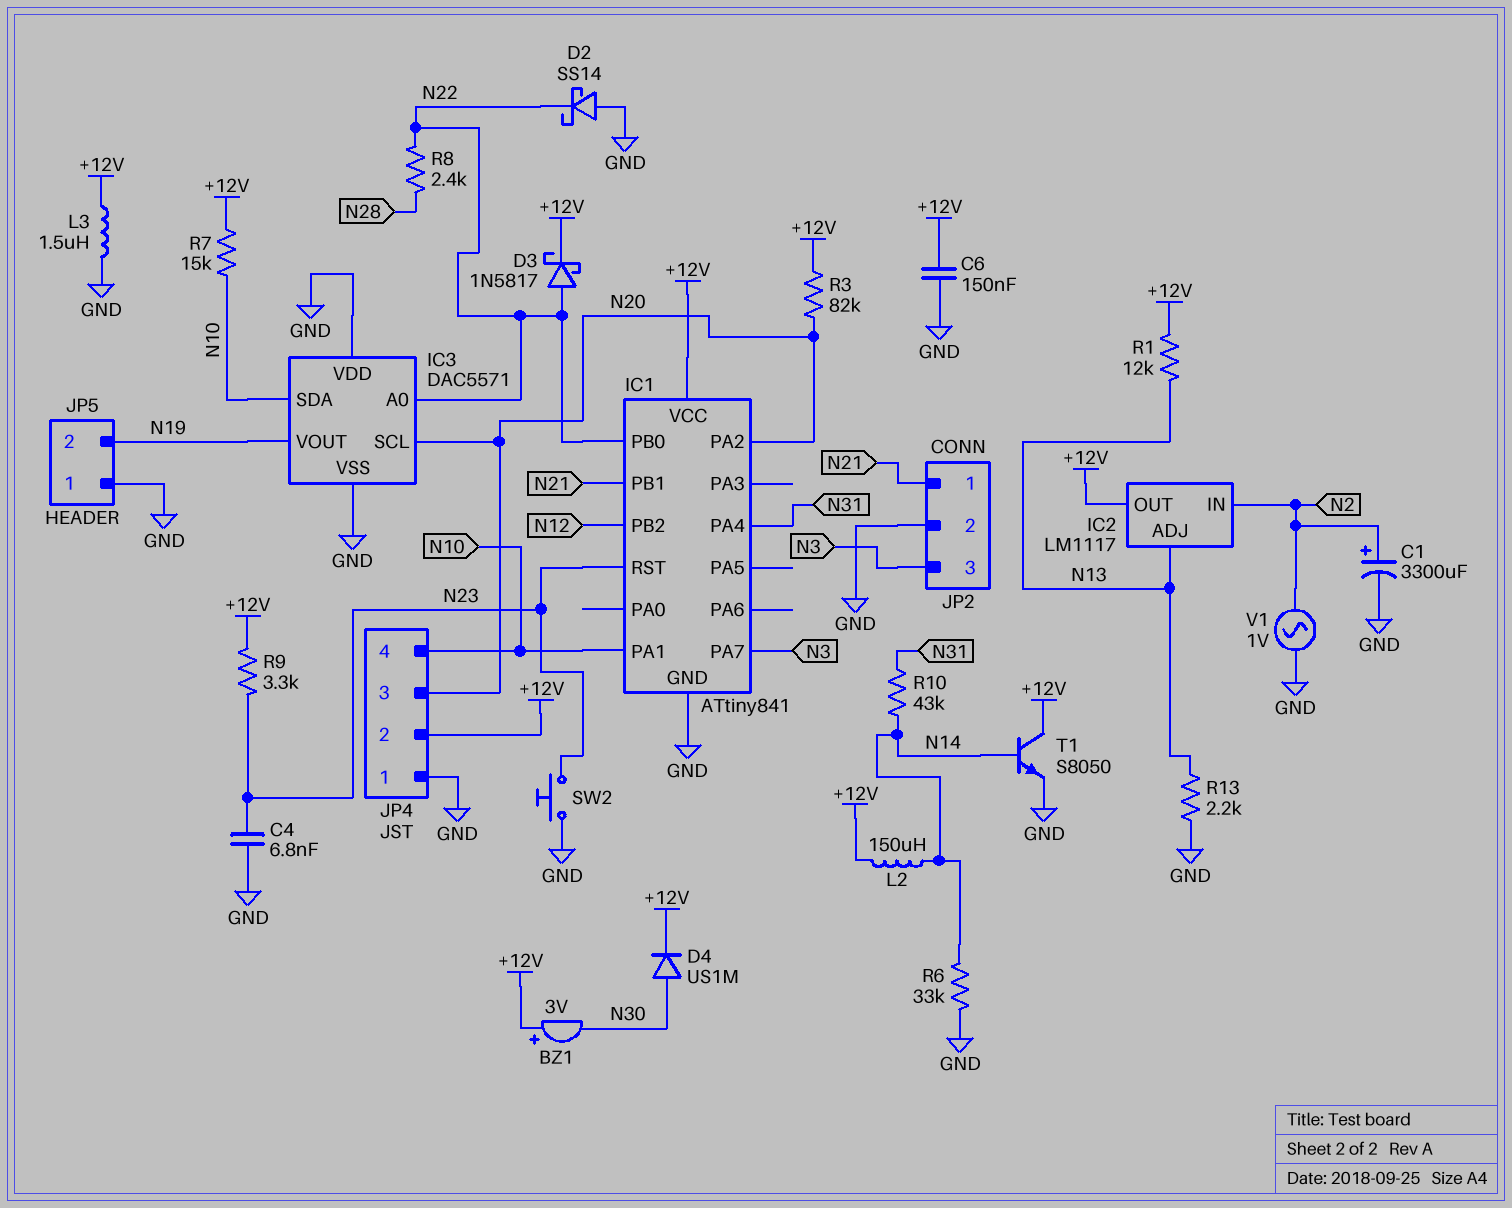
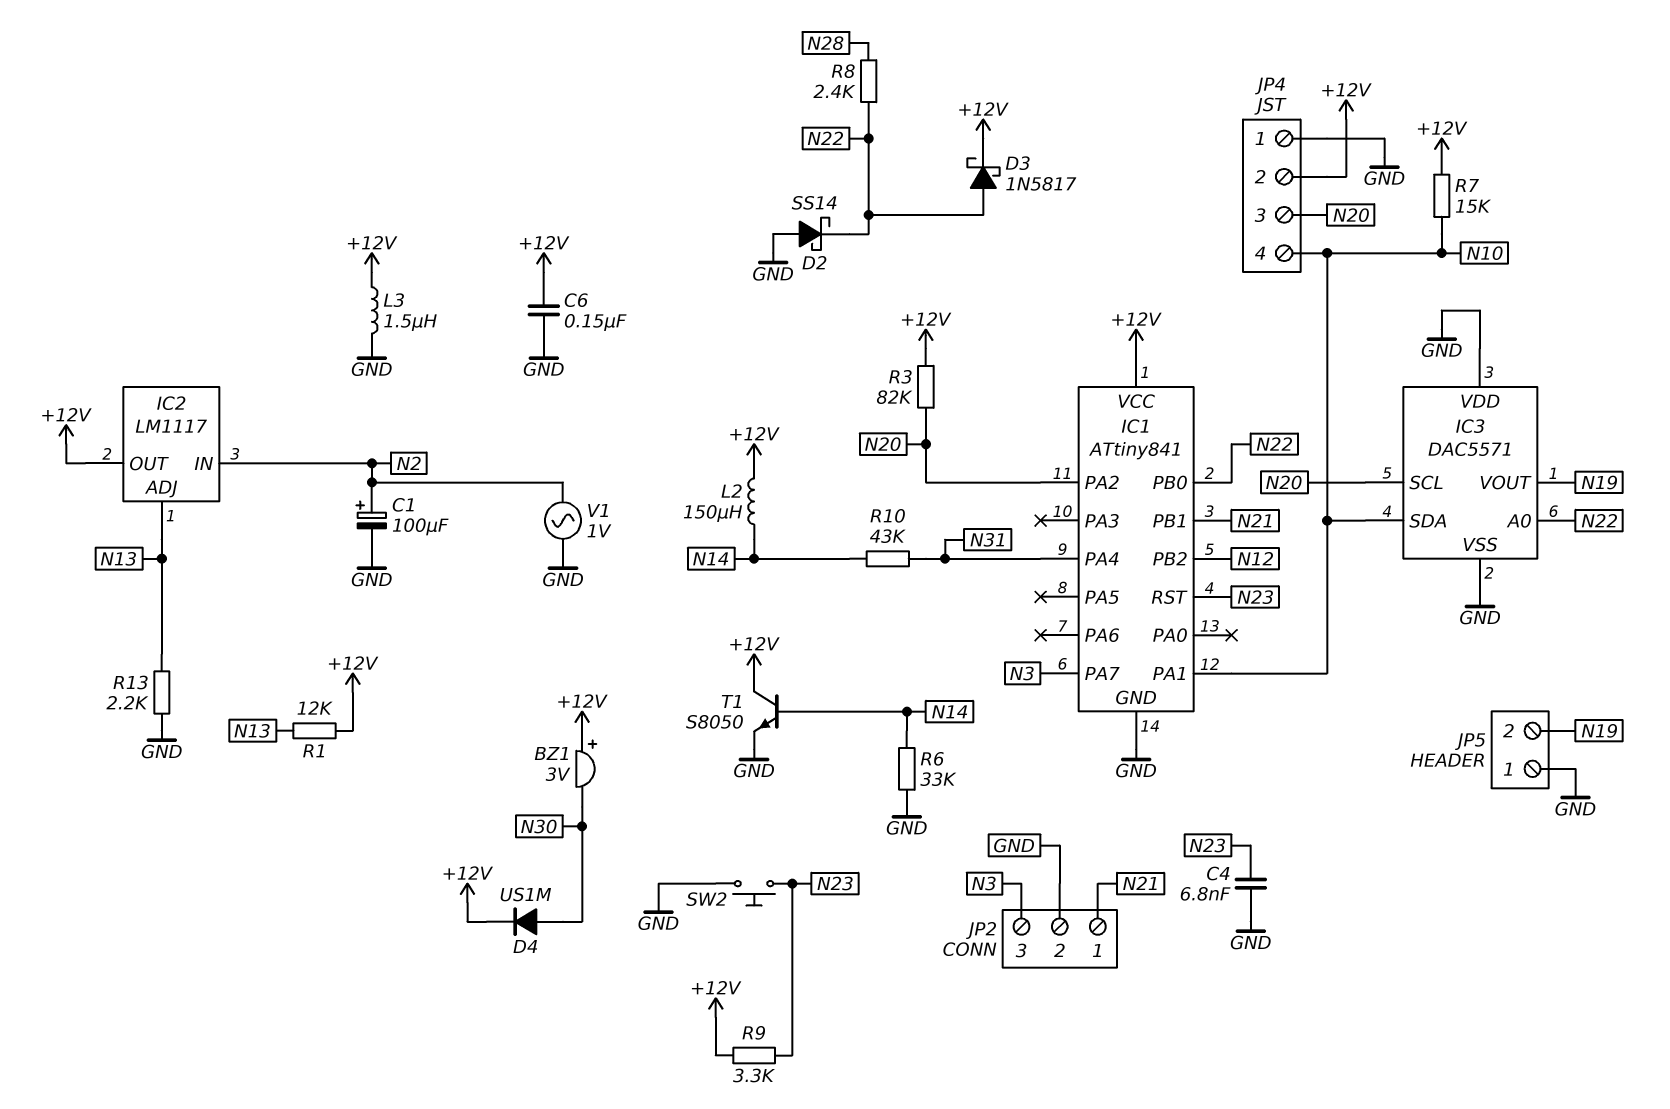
C1: 3300uF (plus N2, minus GND) -> 100uF (plus N2, minus GND)

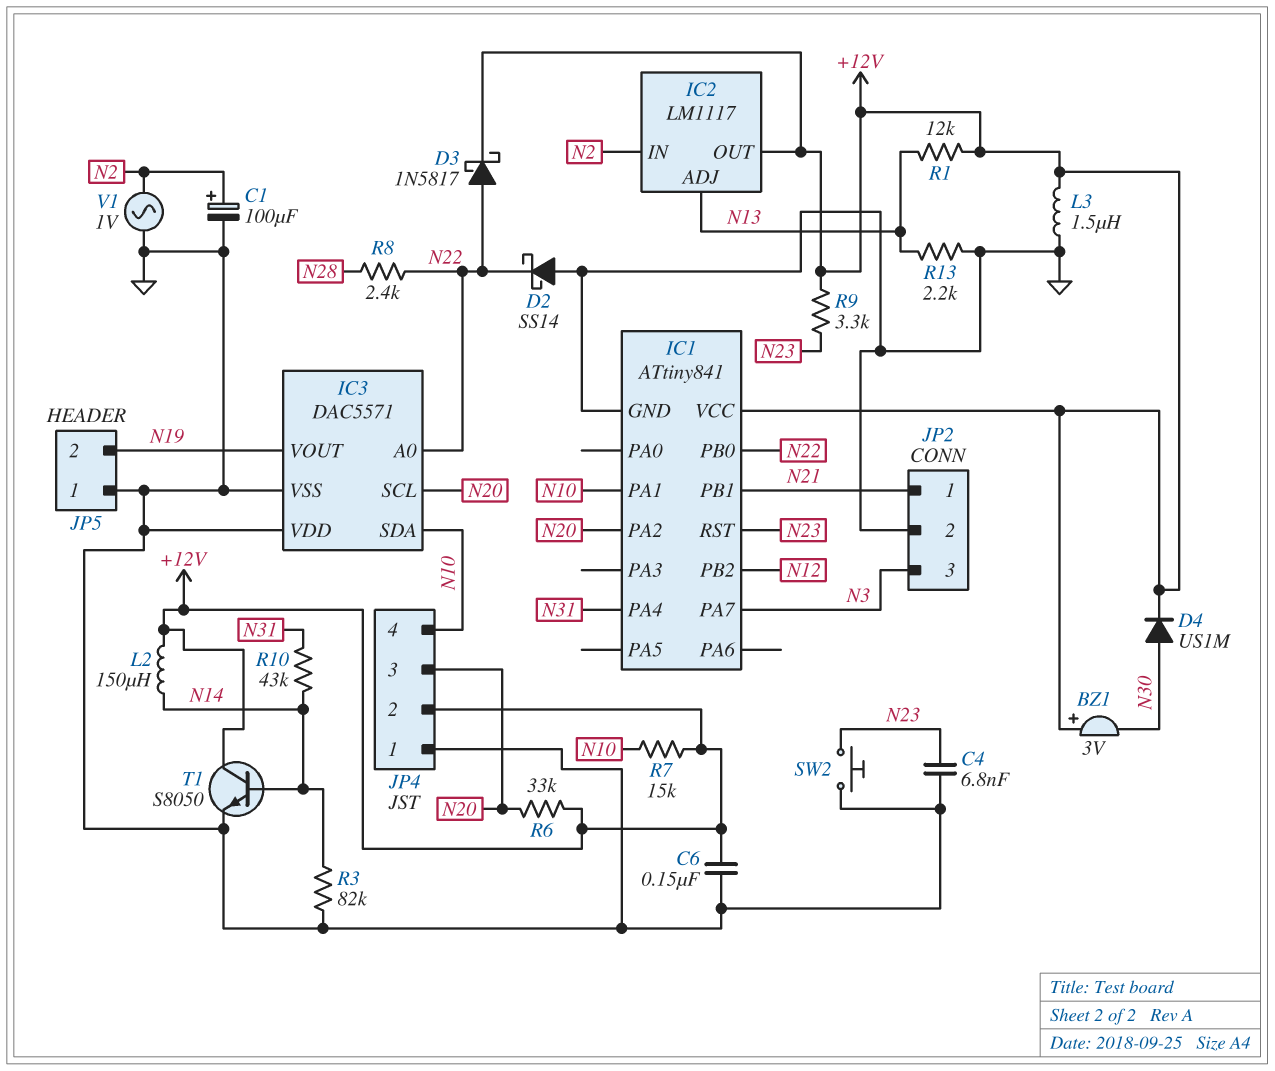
R3: 82k (+12V, N20) -> 82k (GND, N14)
R6: 33k (GND, N14) -> 33k (+12V, N20)

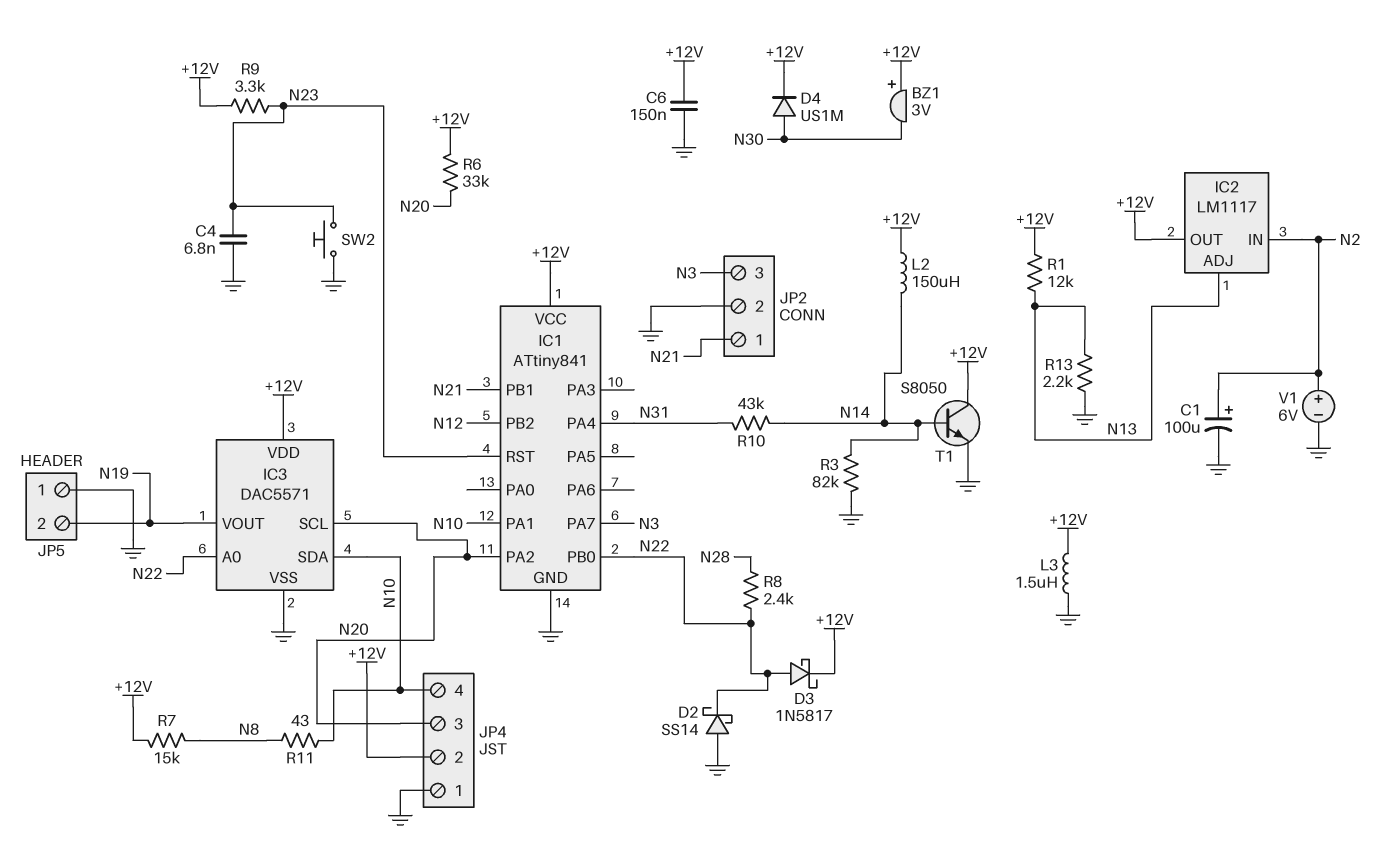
IC3 pin VDD: GND -> +12V
R7: 15k (+12V, N10) -> 15k (+12V, N8)
R11: none -> 43 (N8, N10)
V1: AC 1V (GND, N2) -> 6V (plus N2, minus GND)

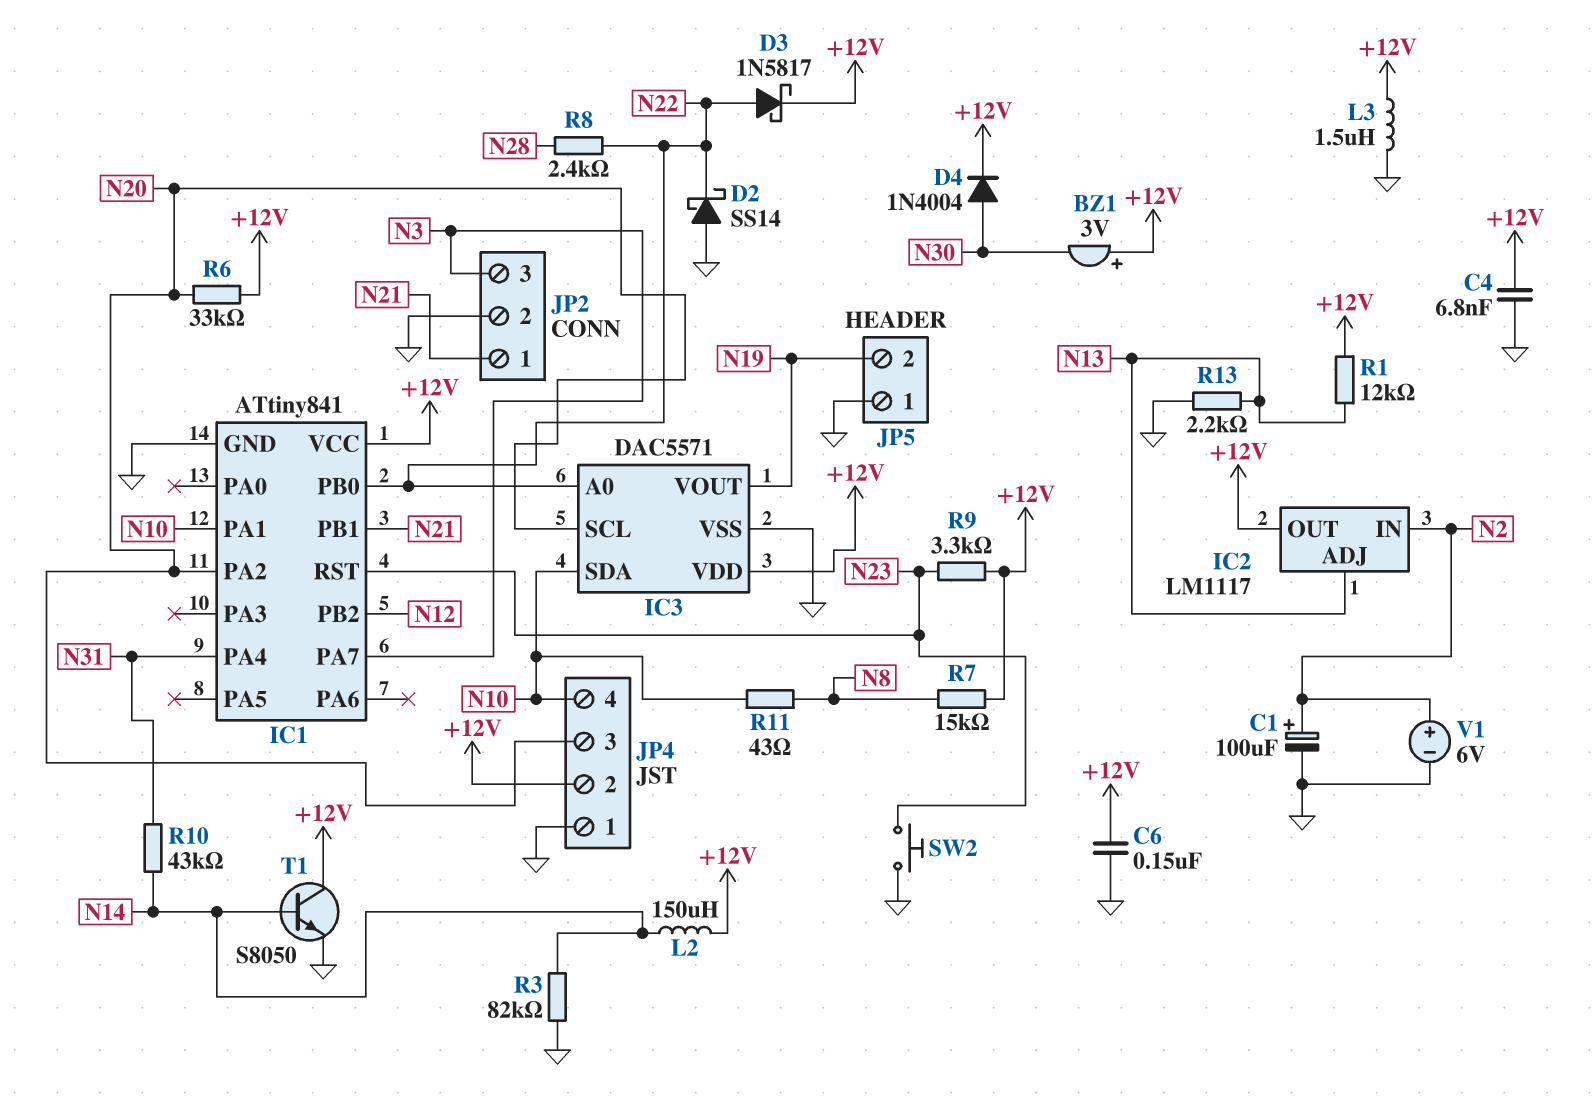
C4: 6.8nF (GND, N23) -> 6.8nF (+12V, GND)
D4: diode US1M (A N30, K +12V) -> diode 1N4004 (A N30, K +12V)

